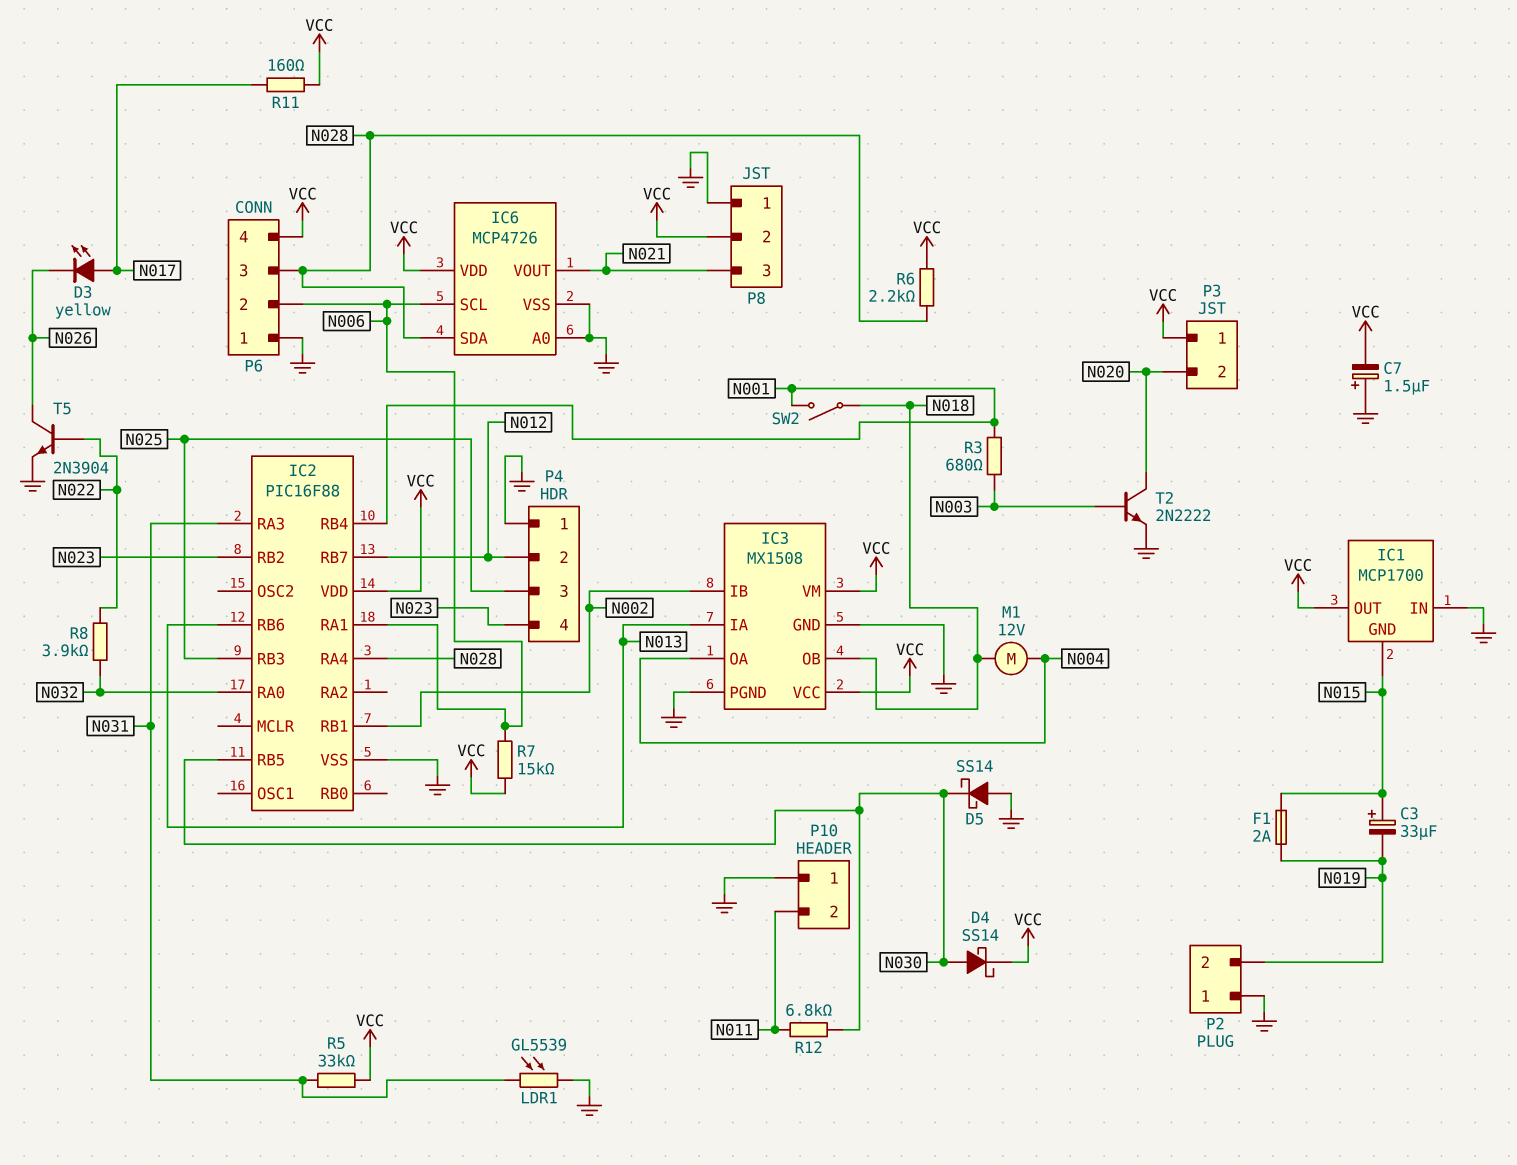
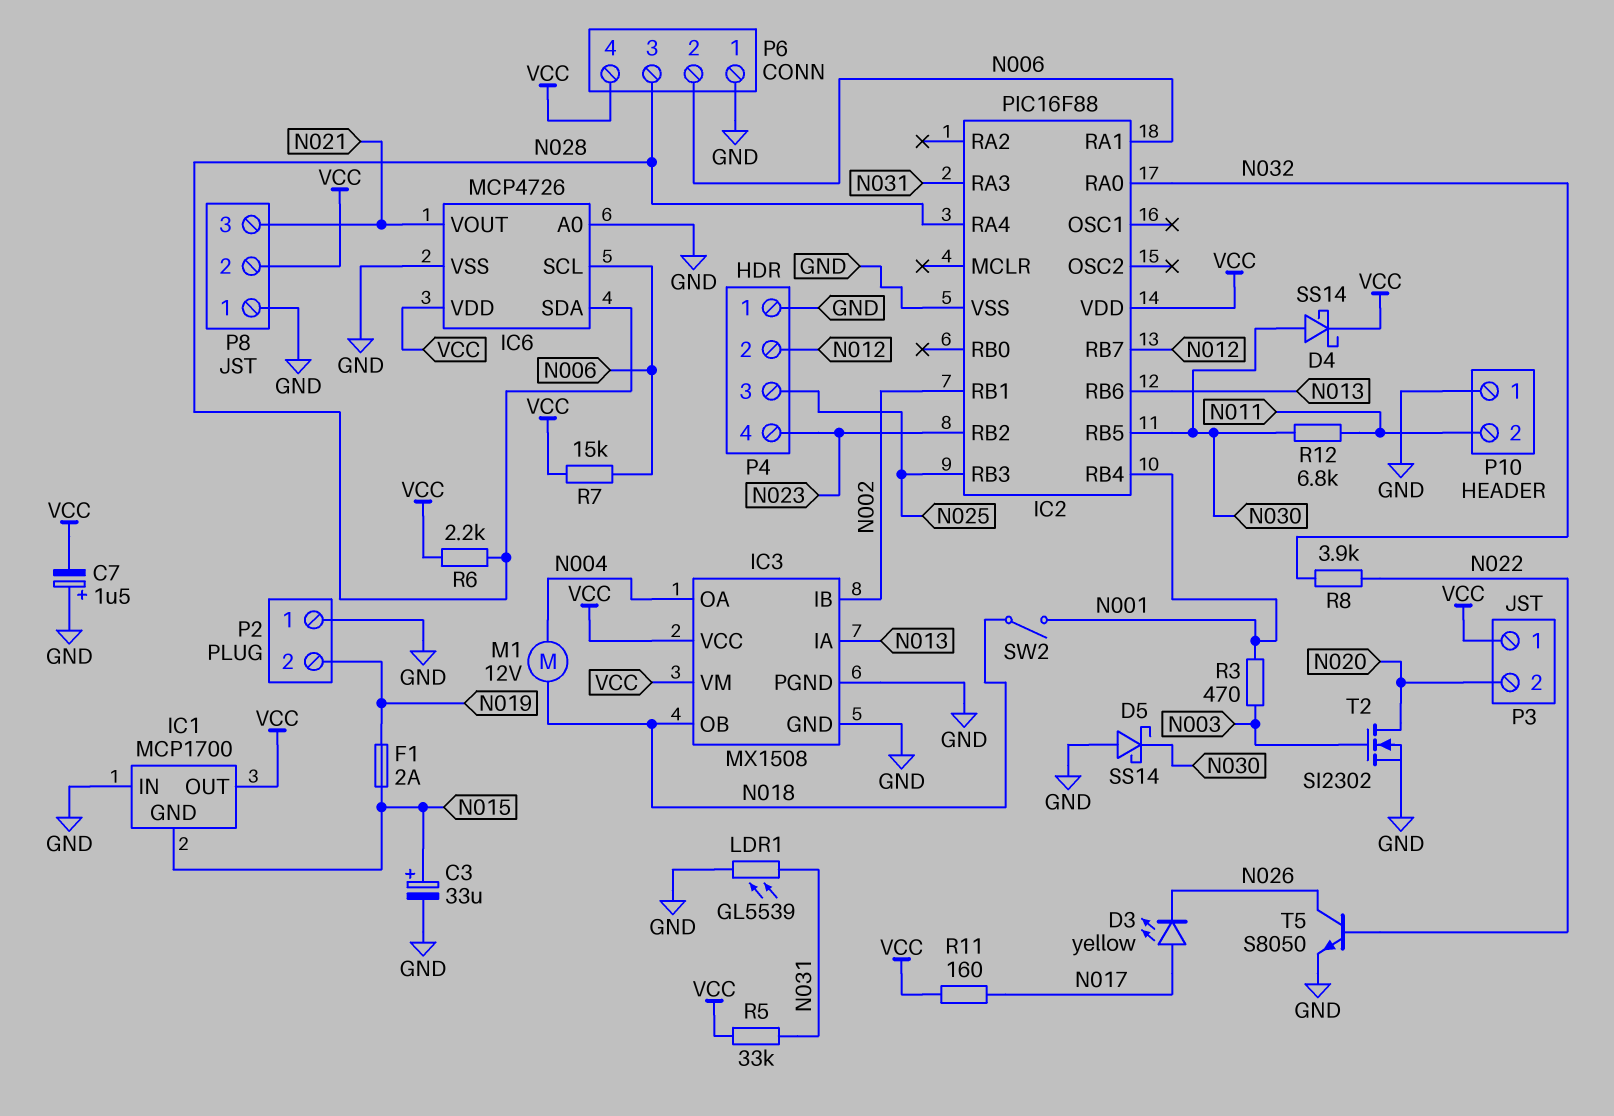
C3: 33uF (plus N015, minus N019) -> 33uF (plus N015, minus GND)
R3: 680 (N001, N003) -> 470 (N001, N003)
T2: NPN 2N2222 (B N003, C N020, E GND) -> NMOS SI2302 (G N003, D N020, S GND)
T5: NPN 2N3904 (B N022, C N026, E GND) -> NPN S8050 (B N022, C N026, E GND)

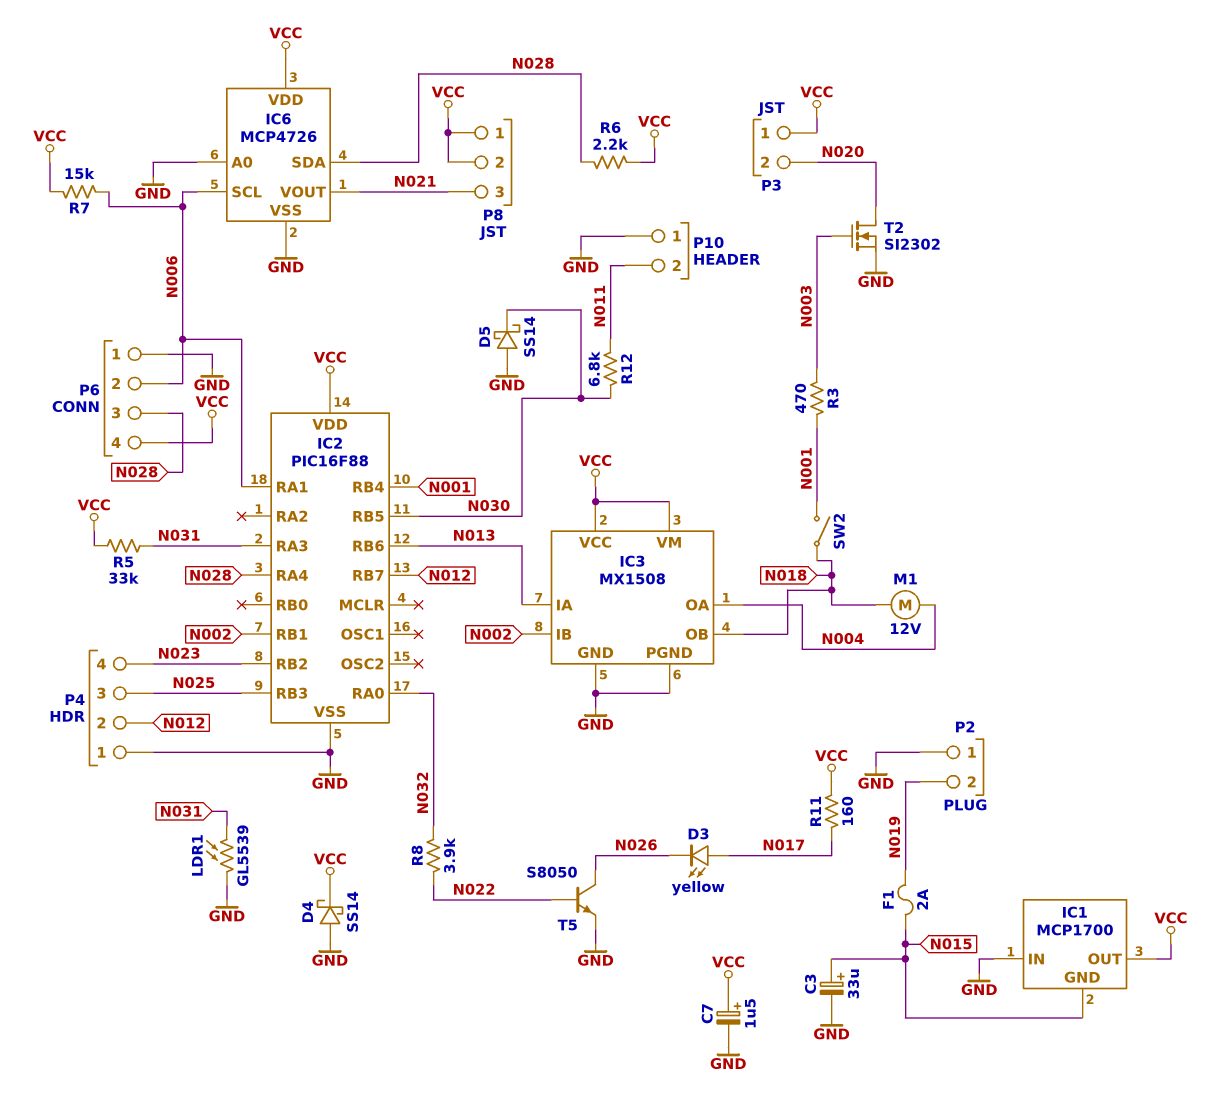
C7: 1.5uF (plus GND, minus VCC) -> 1.5uF (plus VCC, minus GND)
D4: schottky SS14 (A N030, K VCC) -> schottky SS14 (A GND, K VCC)
P8 pin 1: GND -> VCC

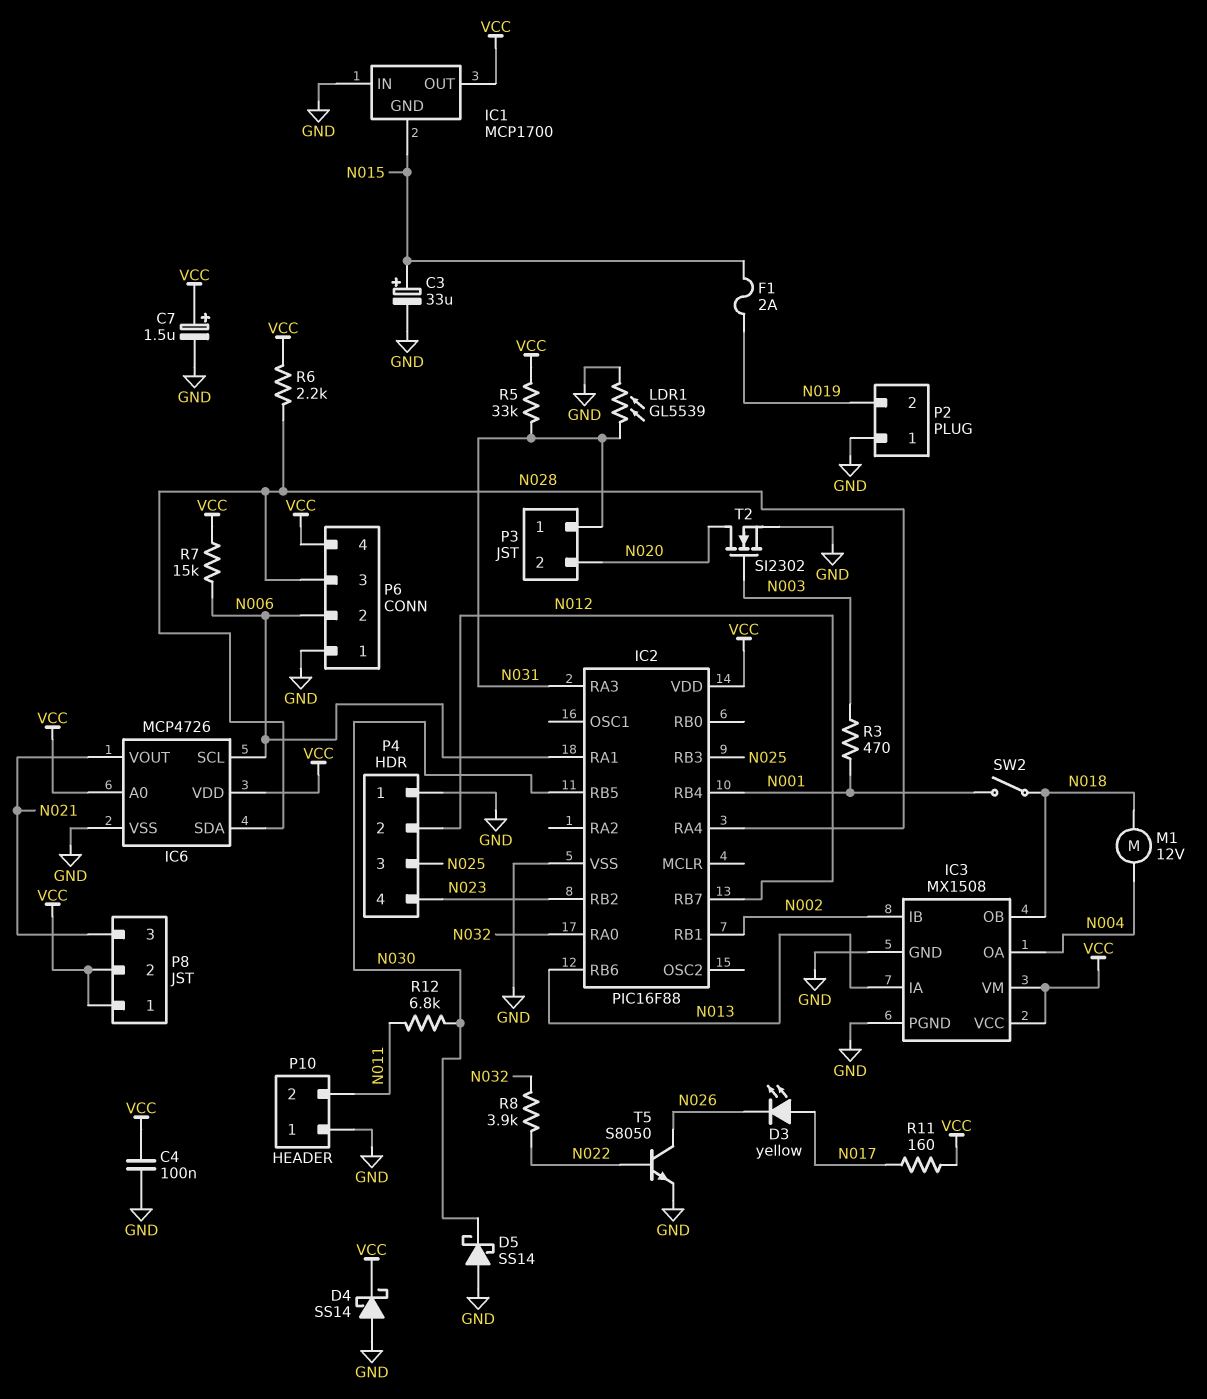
C4: none -> 100nF (GND, VCC)
IC6 pin A0: GND -> VCC
P3 pin 1: VCC -> N031

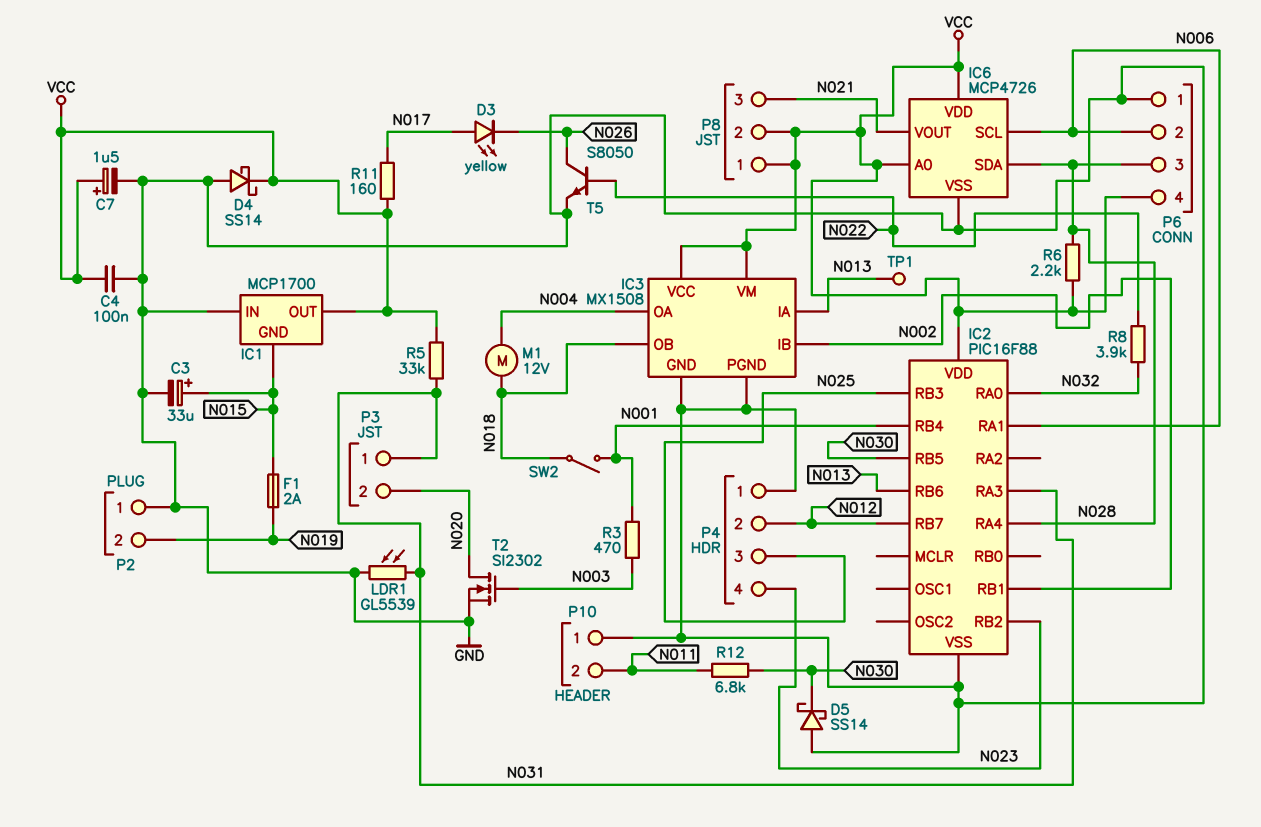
R7: 15k (N006, VCC) -> none
TP1: none -> test point (N013)

